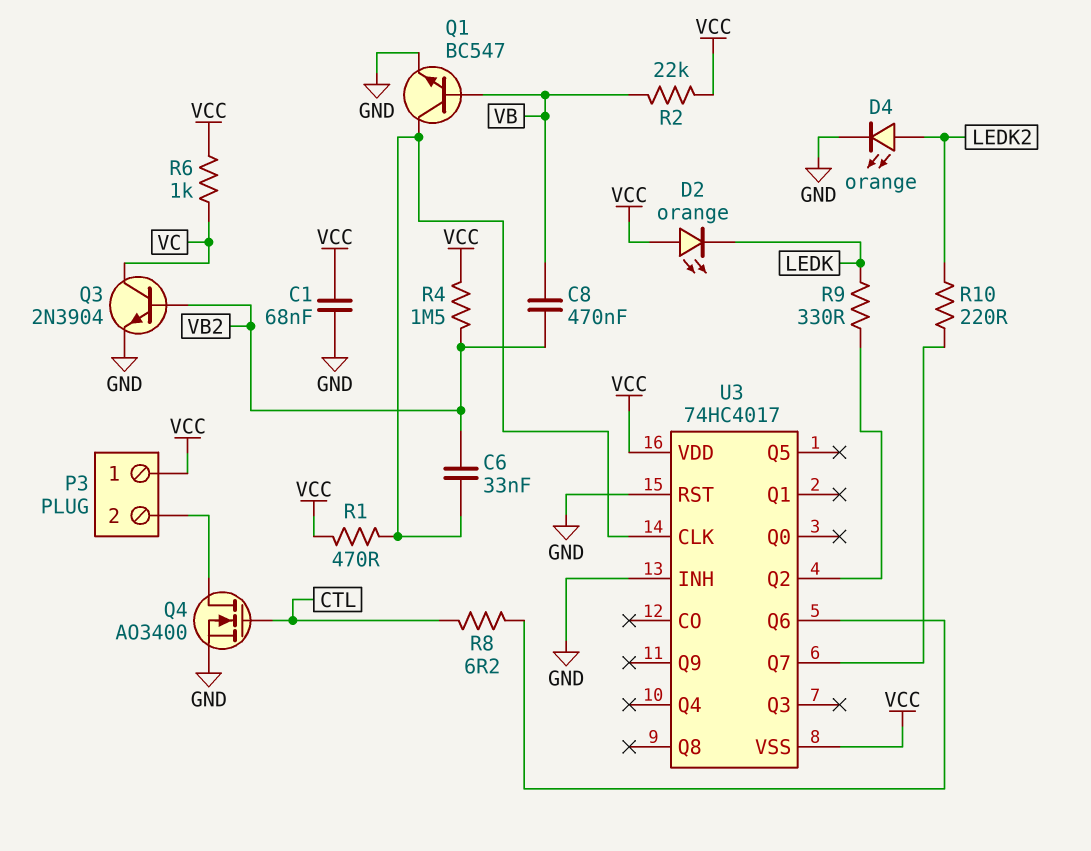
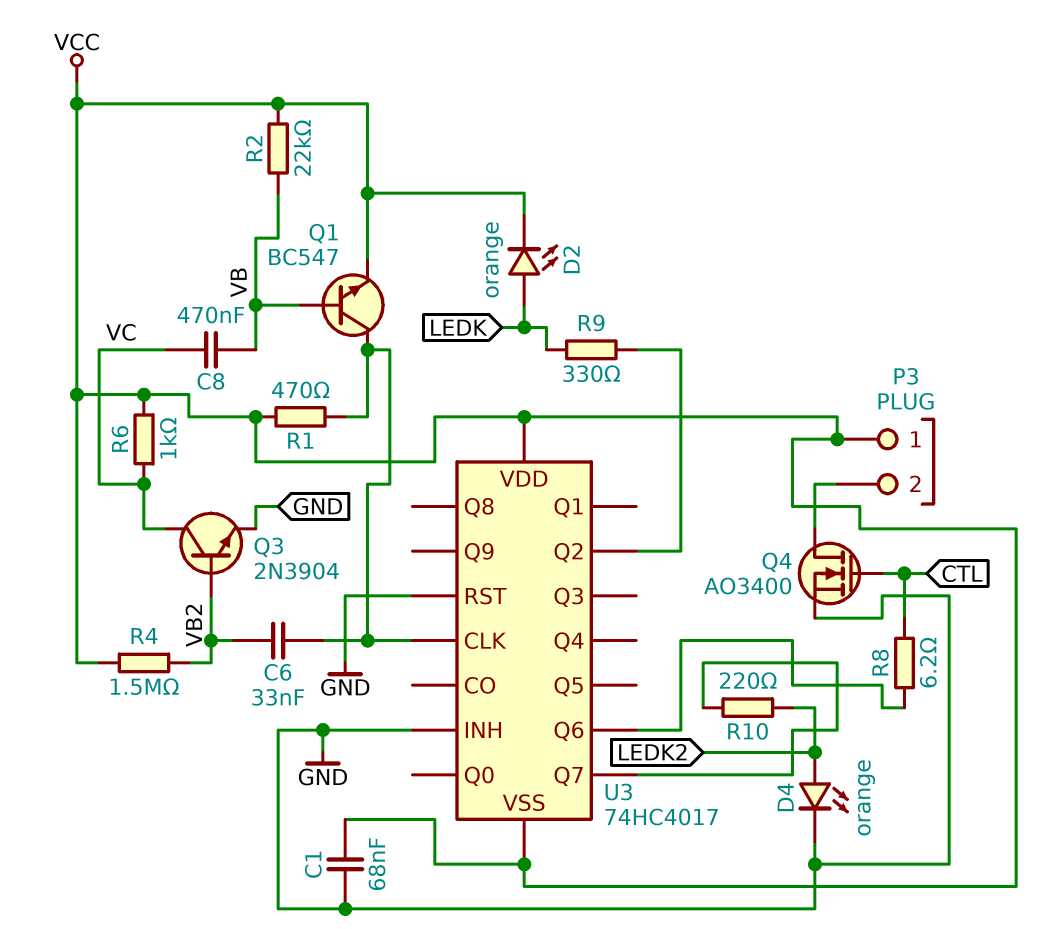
C8: 470nF (VB, VB2) -> 470nF (VB, VC)
D2: LED orange (A VCC, K LEDK) -> LED orange (A LEDK, K VCC)
Q1: NPN BC547 (B VB, C U3/CLK, E GND) -> NPN BC547 (B VB, C U3/CLK, E VCC)

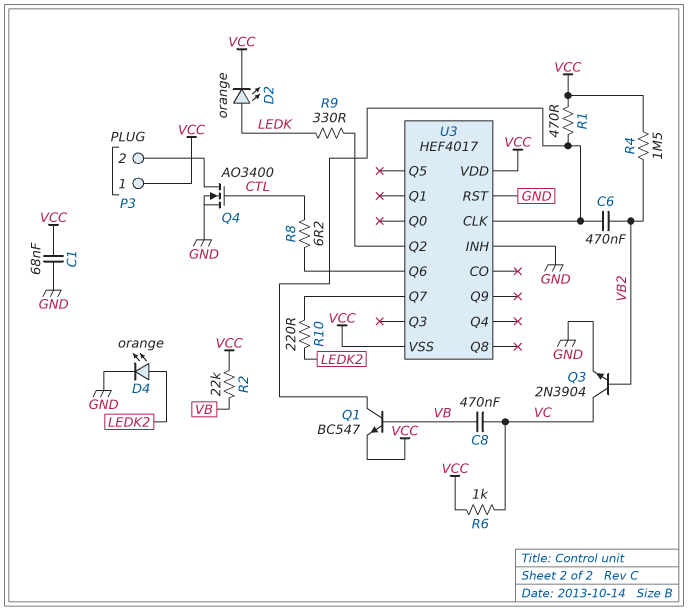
C6: 33nF (U3/CLK, VB2) -> 470nF (U3/CLK, VB2)
U3: 74HC4017 -> HEF4017

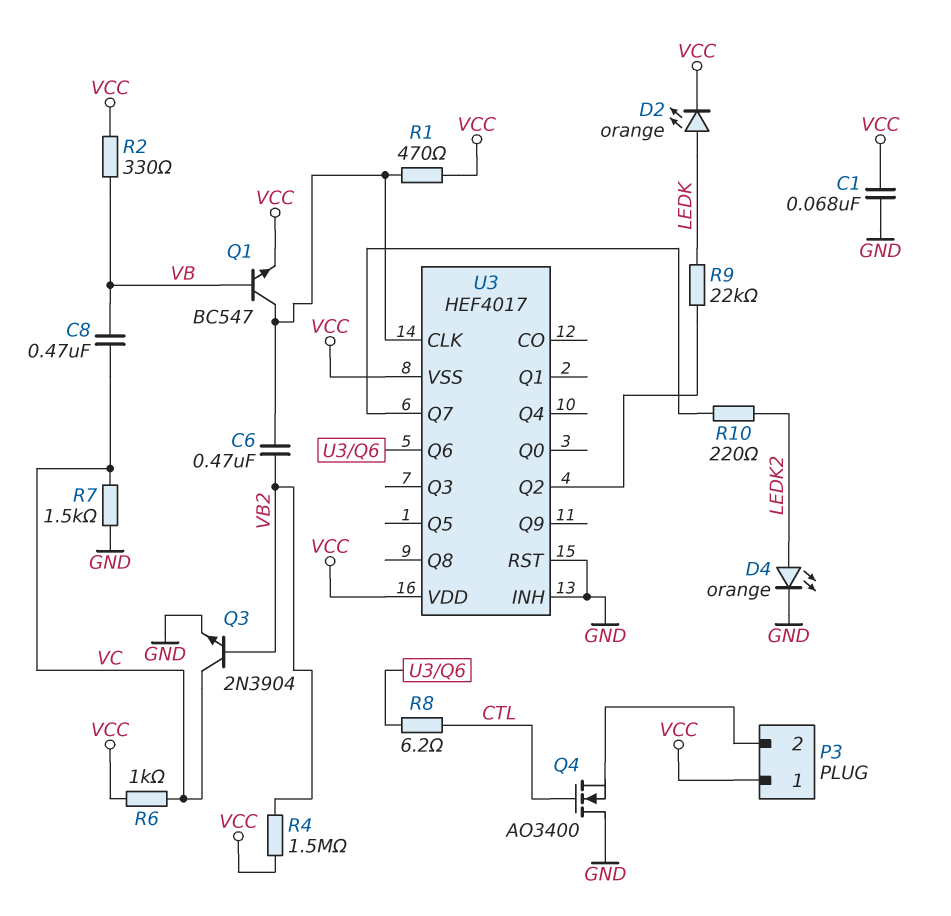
Q4: NMOS AO3400 (G CTL, D P3/2, S GND) -> NMOS AO3400 (G CTL, D GND, S P3/2)
R2: 22k (VB, VCC) -> 330 (VB, VCC)
R7: none -> 1.5k (GND, VC)
R9: 330 (LEDK, U3/Q2) -> 22k (LEDK, U3/Q2)

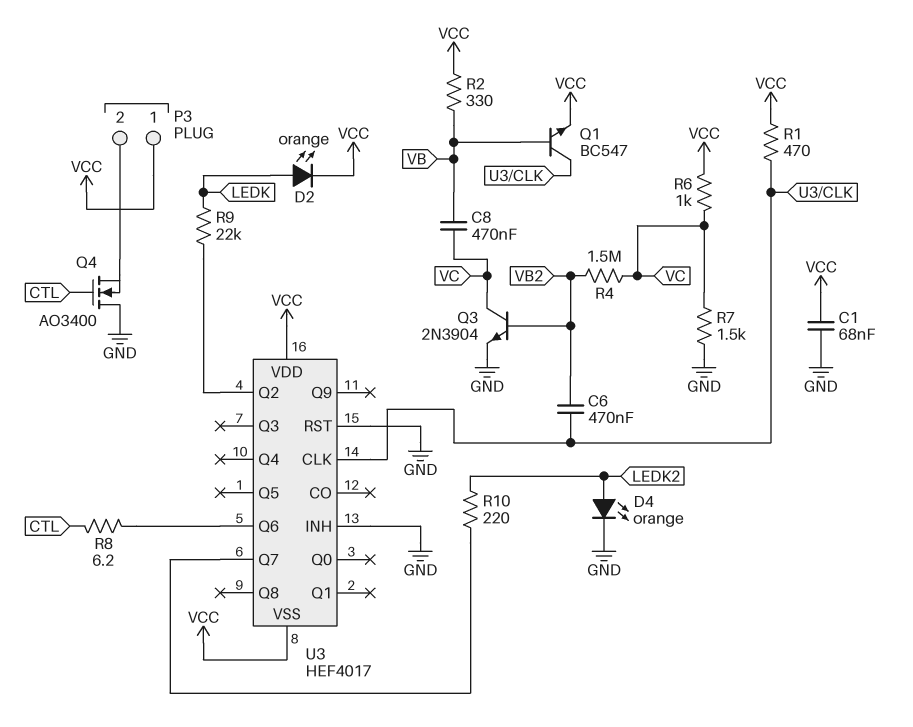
R4: 1.5M (VB2, VCC) -> 1.5M (VB2, VC)

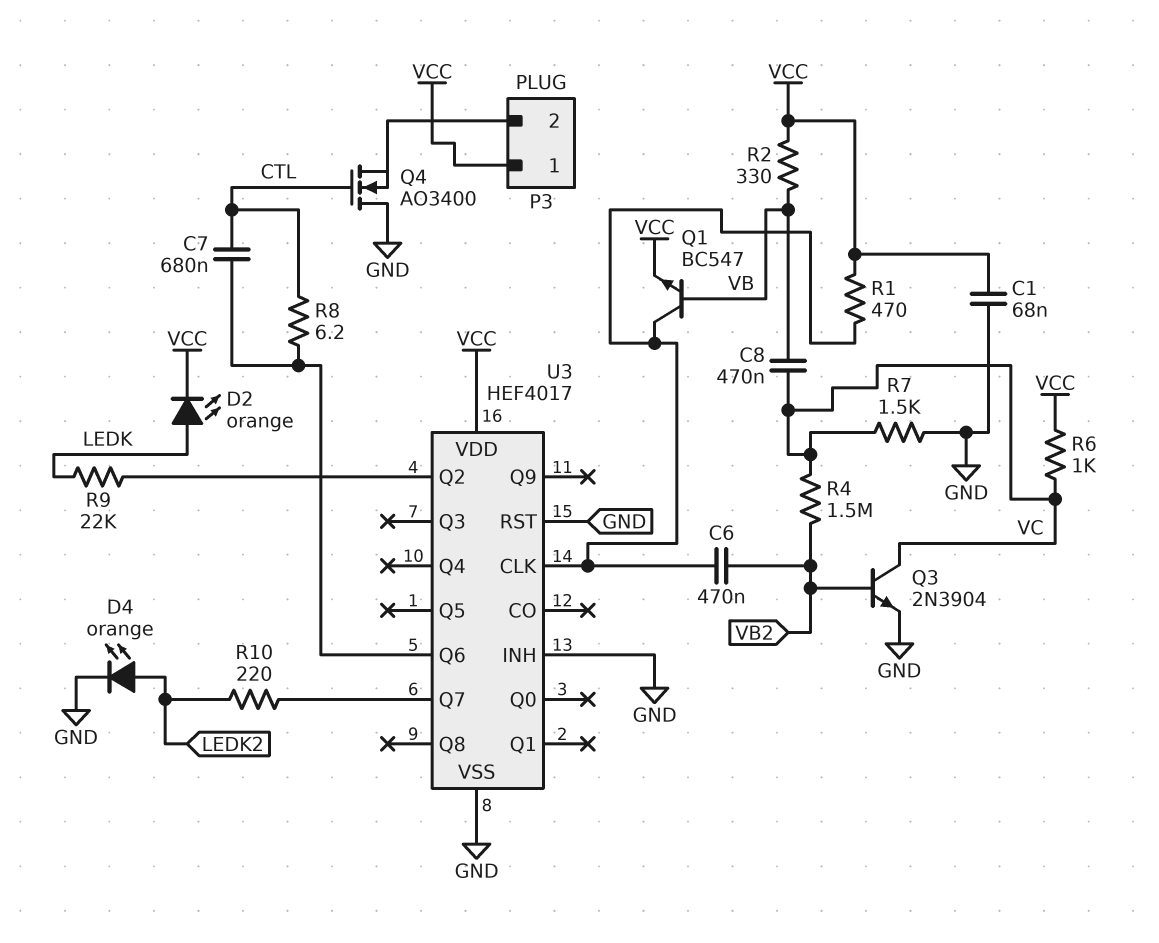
C7: none -> 680nF (CTL, U3/Q6)
U3 pin VSS: VCC -> GND

